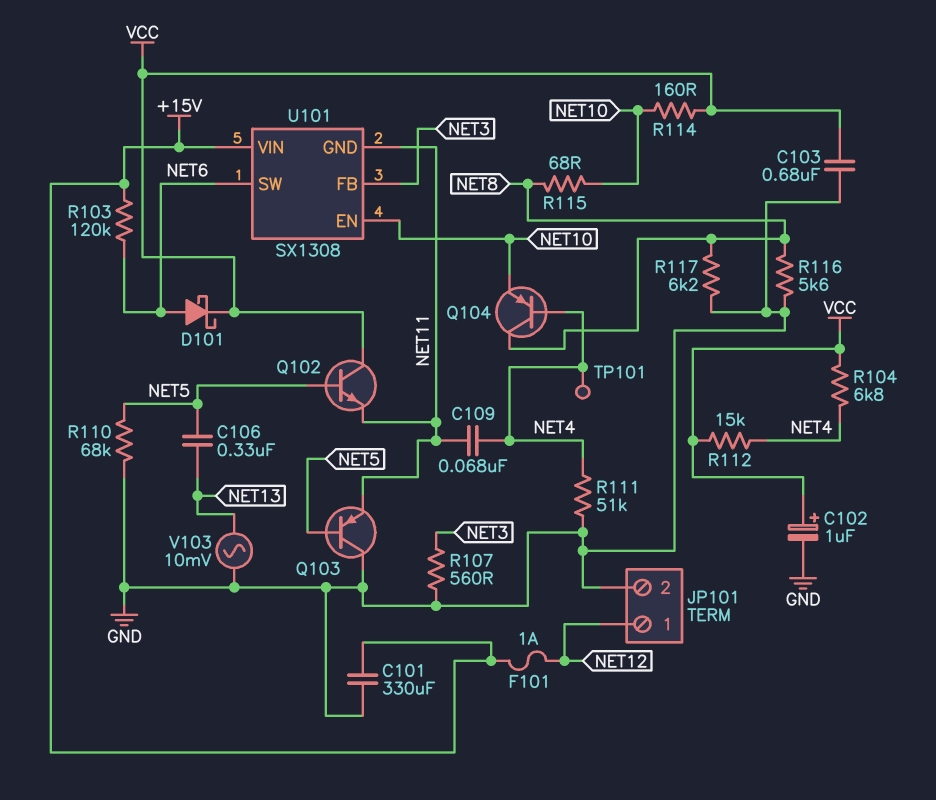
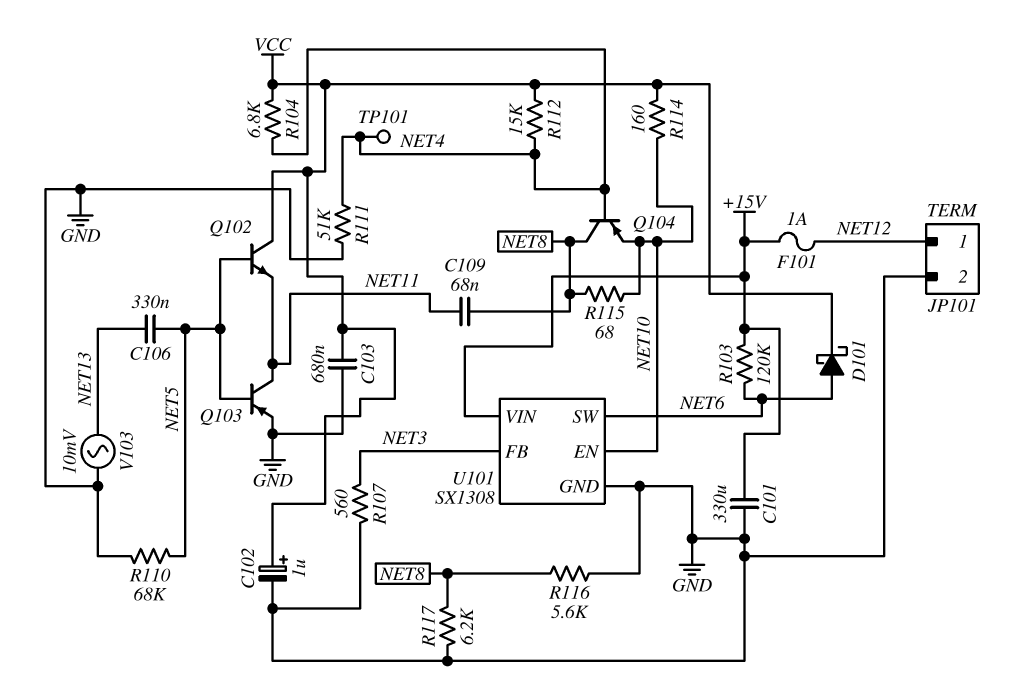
C109: 68nF (NET4, NET11) -> 68nF (NET8, NET11)
Q103: PNP (B NET5, C GND, E NET11) -> PNP (B NET5, C NET11, E GND)
U101 pin GND: NET11 -> GND

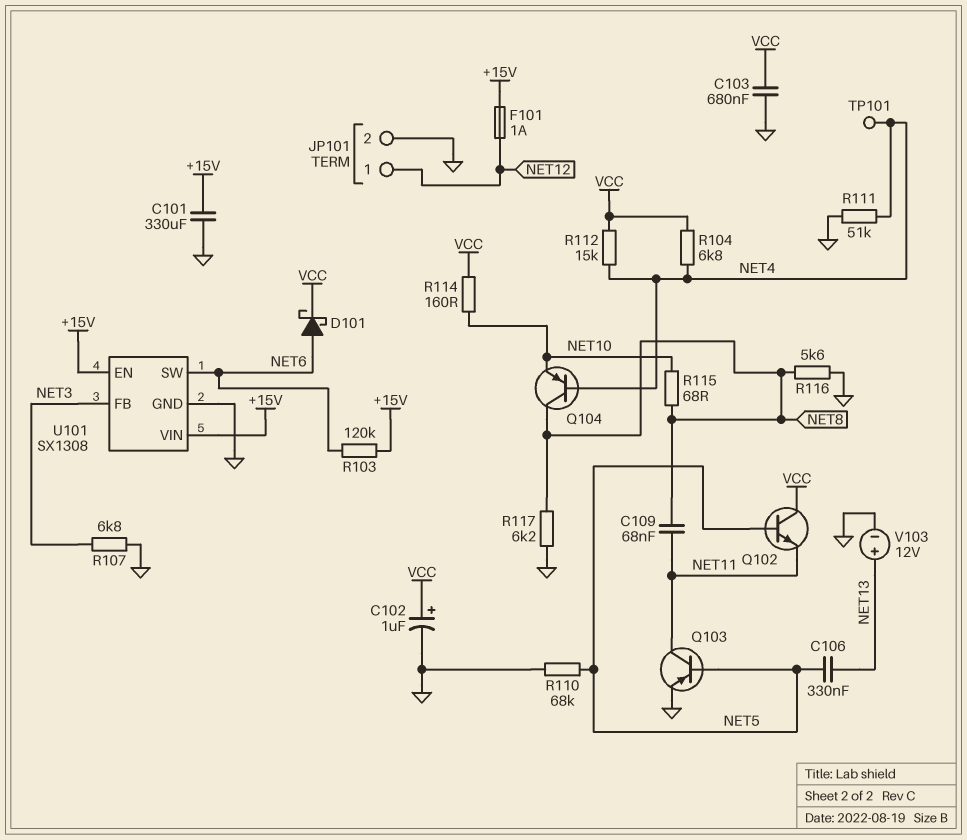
R107: 560 (GND, NET3) -> 6.8k (GND, NET3)
U101 pin EN: NET10 -> +15V
V103: AC 10mV (GND, NET13) -> 12V (plus NET13, minus GND)

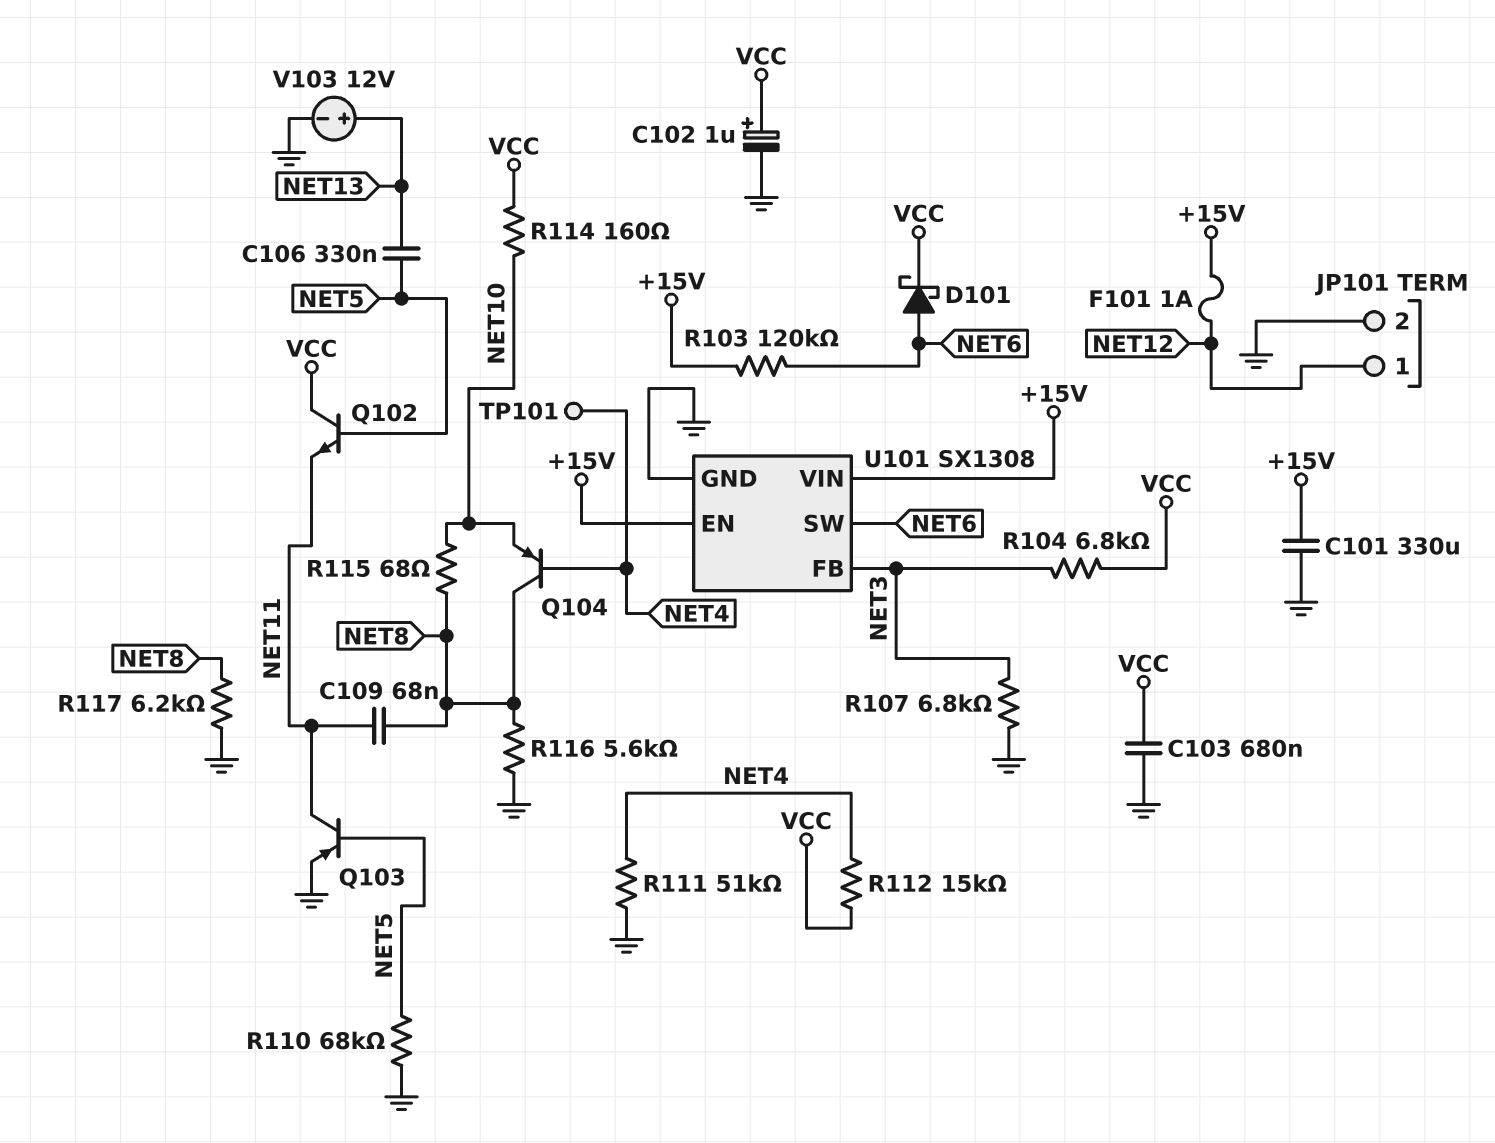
R104: 6.8k (NET4, VCC) -> 6.8k (NET3, VCC)

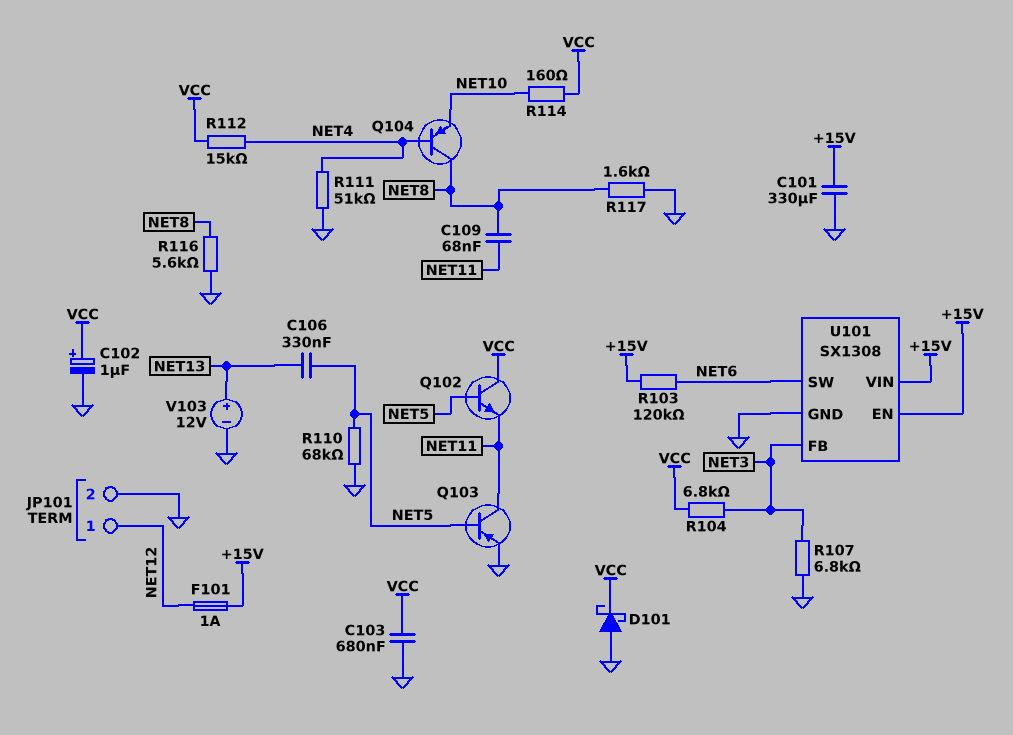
D101: schottky (A NET6, K VCC) -> schottky (A GND, K VCC)
R115: 68 (NET8, NET10) -> none
R117: 6.2k (GND, NET8) -> 1.6k (GND, NET8)
TP101: test point (NET4) -> none

